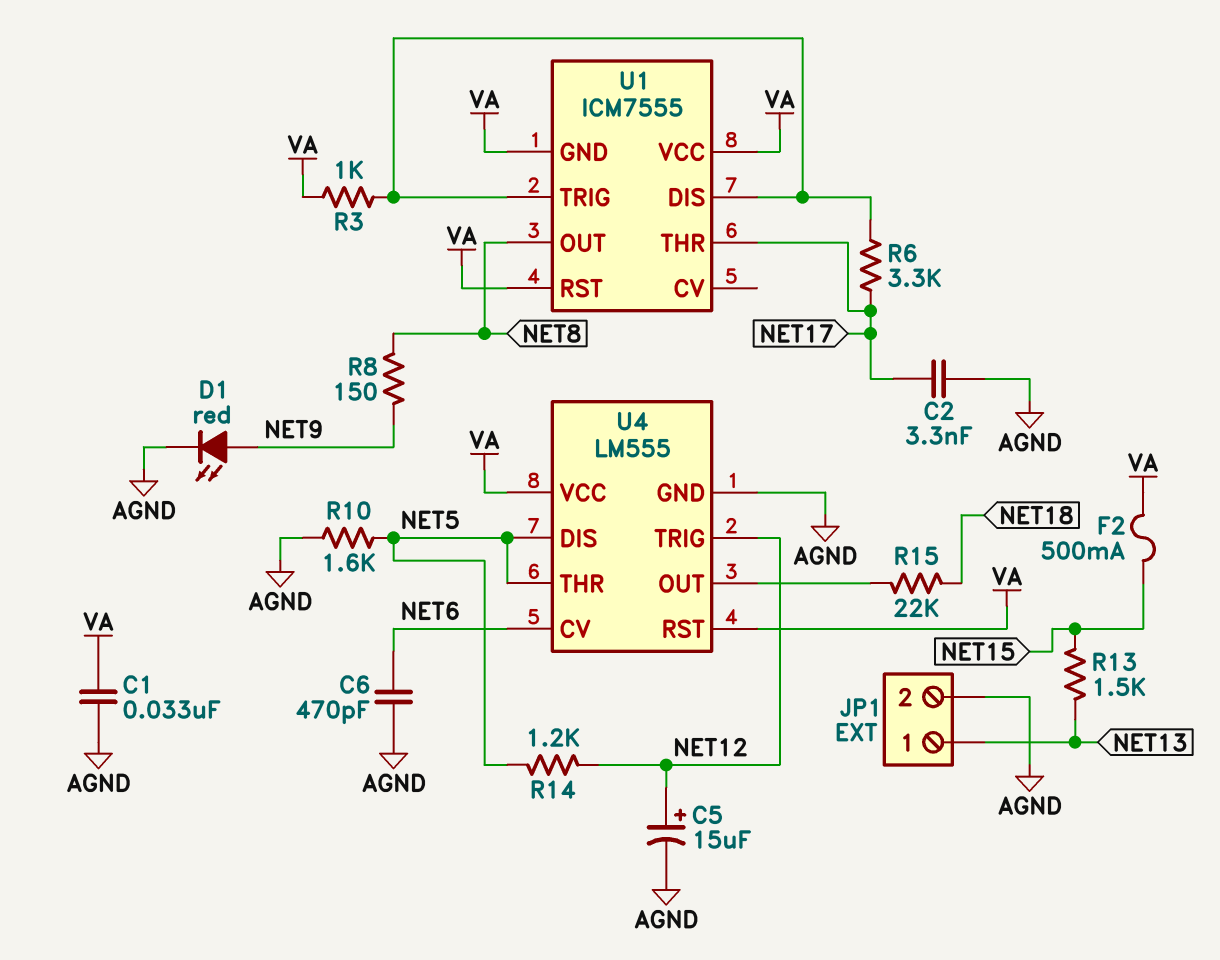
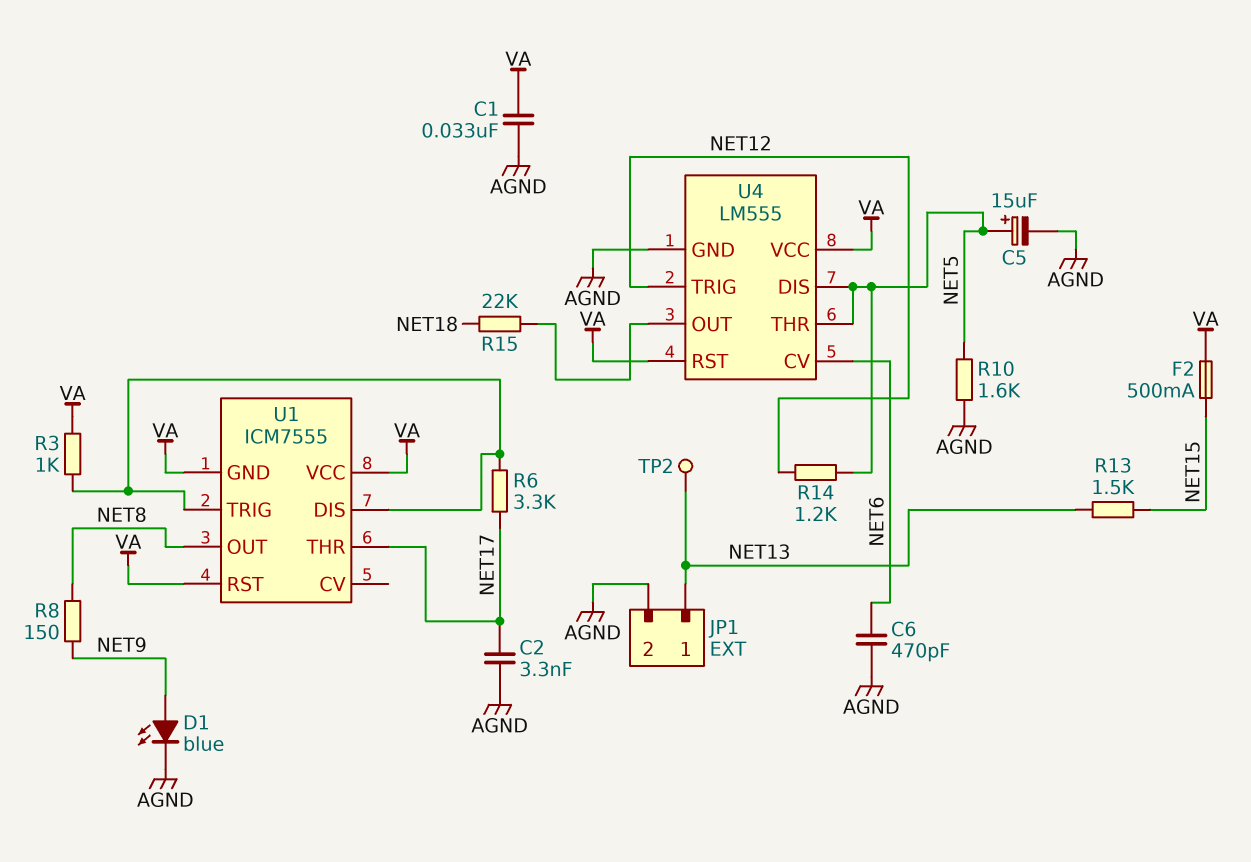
C5: 15uF (plus NET12, minus AGND) -> 15uF (plus NET5, minus AGND)
D1: LED red (A NET9, K AGND) -> LED blue (A NET9, K AGND)
TP2: none -> test point (NET13)

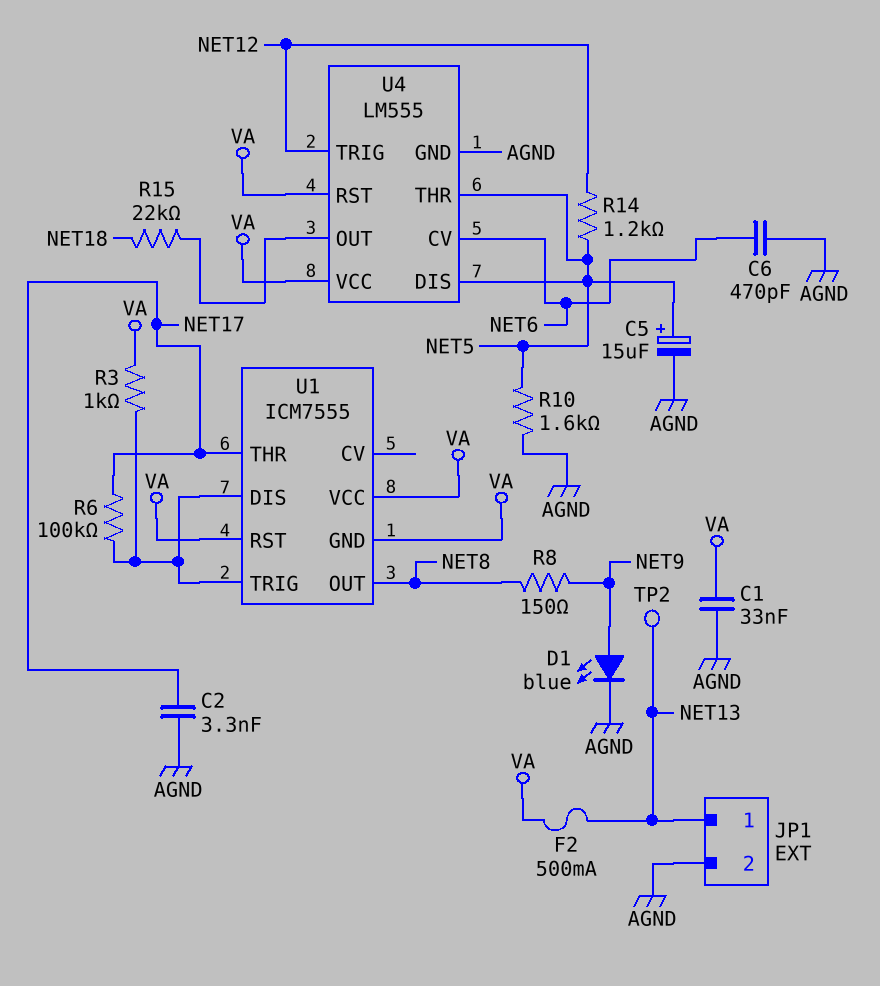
F2: 500mA (NET15, VA) -> 500mA (NET13, VA)
R6: 3.3k (NET17, U1/DIS) -> 100k (NET17, U1/DIS)
R13: 1.5k (NET13, NET15) -> none

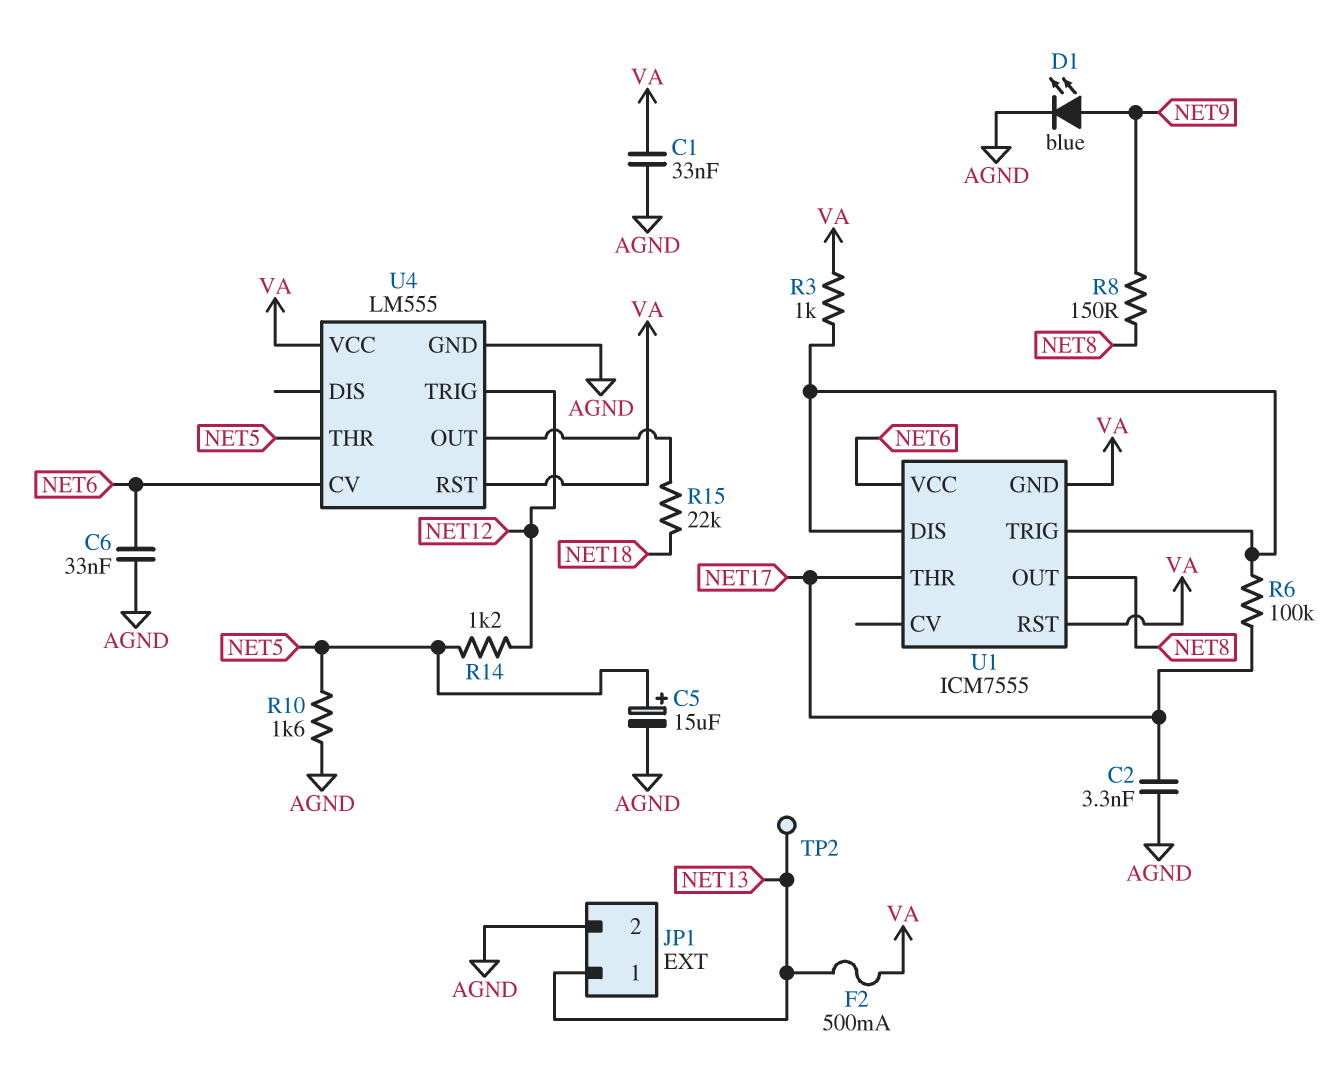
C6: 470pF (AGND, NET6) -> 33nF (AGND, NET6)
U1 pin VCC: VA -> NET6
U4 pin DIS: NET5 -> none

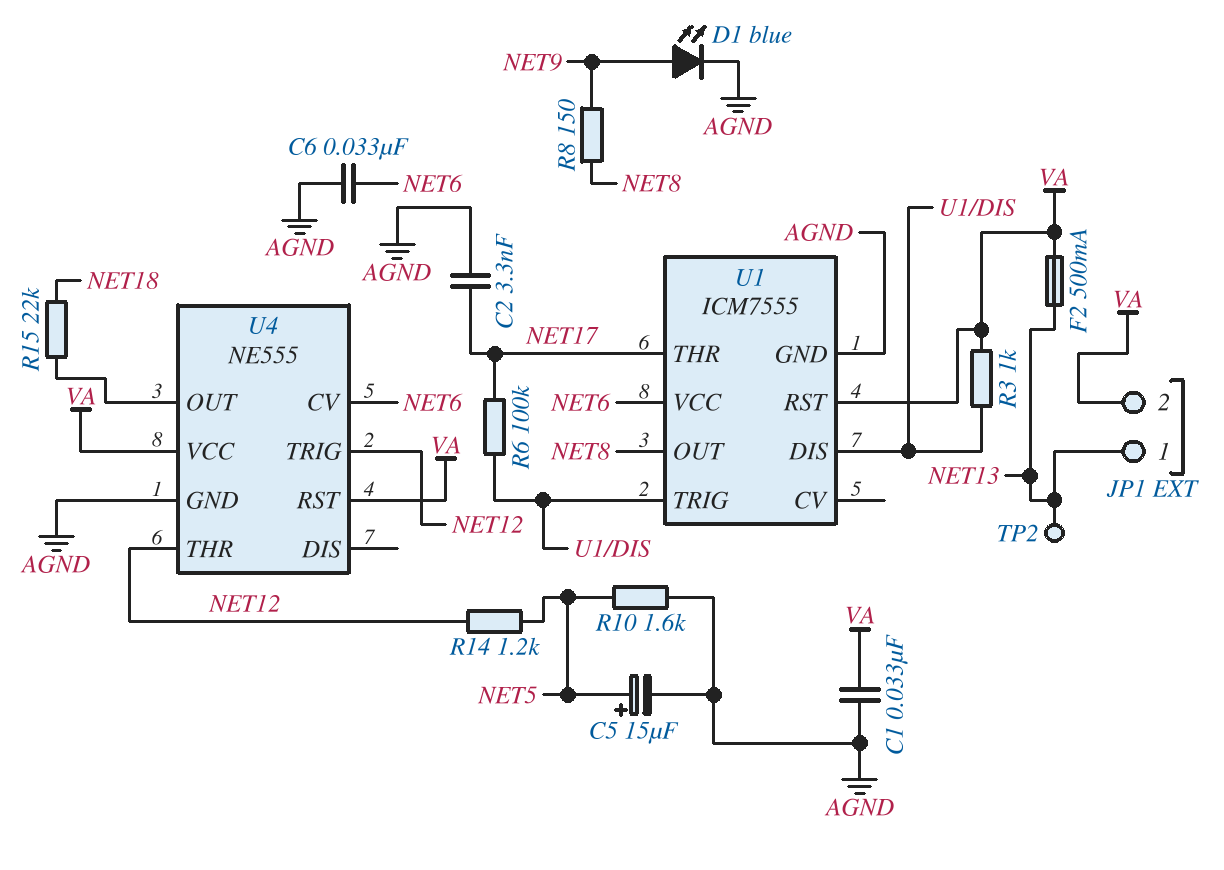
JP1 pin 2: AGND -> VA
U1 pin GND: VA -> AGND
U4: LM555 -> NE555
U4 pin THR: NET5 -> NET12

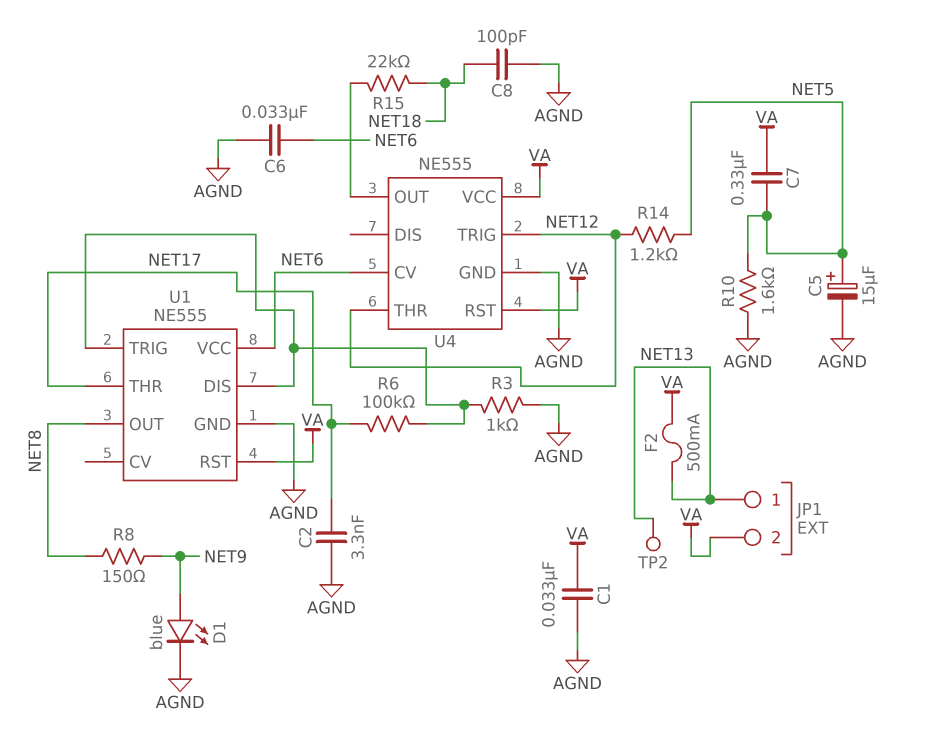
C7: none -> 330nF (NET5, VA)
C8: none -> 100pF (AGND, NET18)
R3: 1k (U1/DIS, VA) -> 1k (AGND, U1/DIS)
U1: ICM7555 -> NE555

